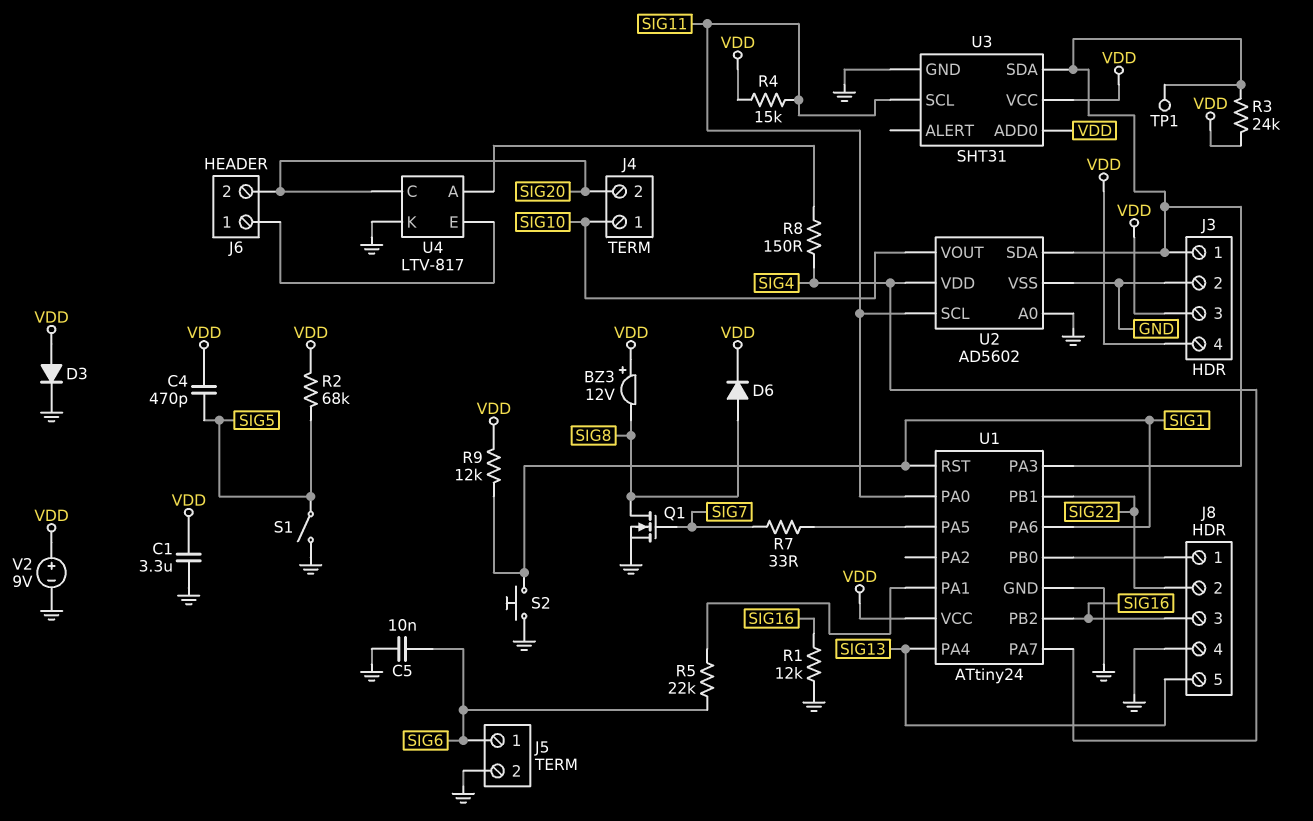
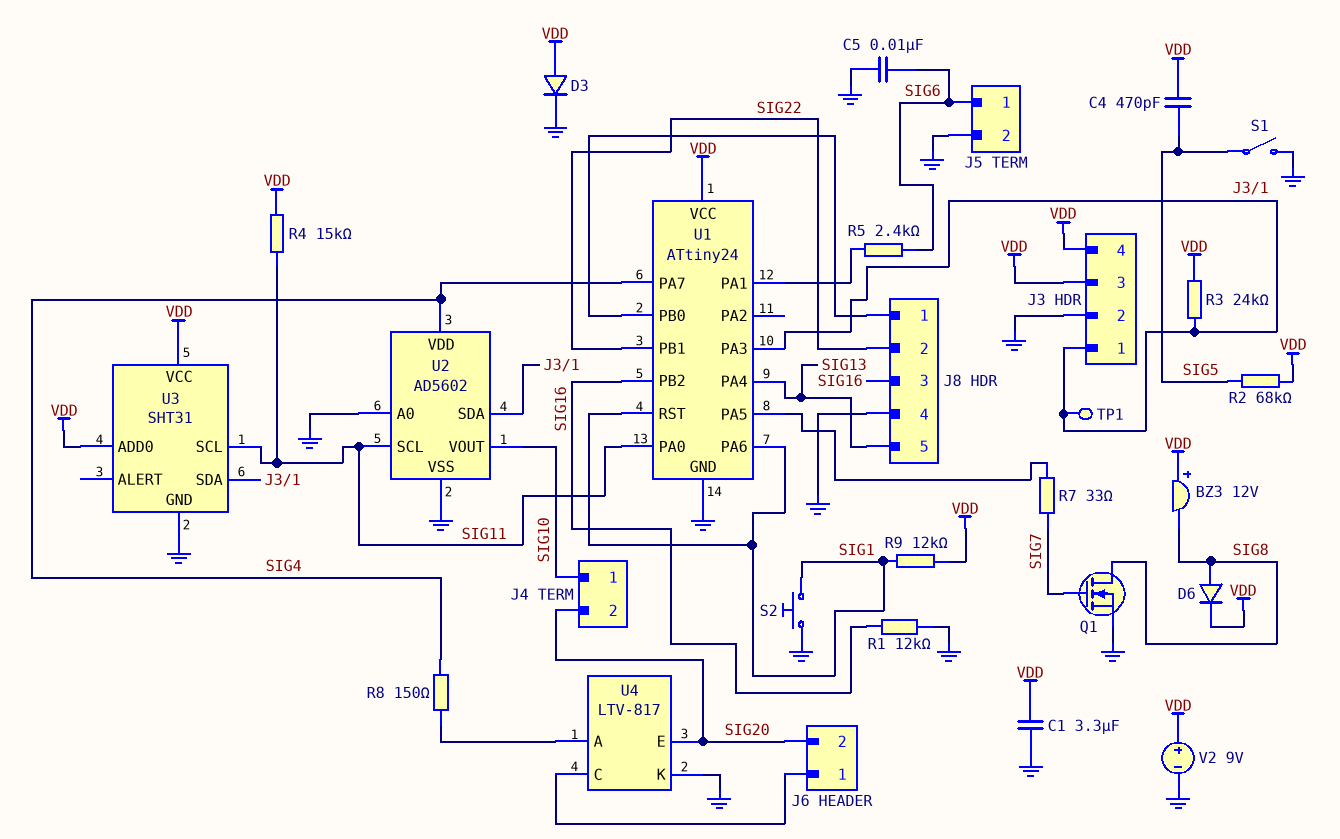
R5: 22k (SIG6, U1/PA1) -> 2.4k (SIG6, U1/PA1)
U4 pin C: SIG20 -> J6/1
U4 pin E: J6/1 -> SIG20

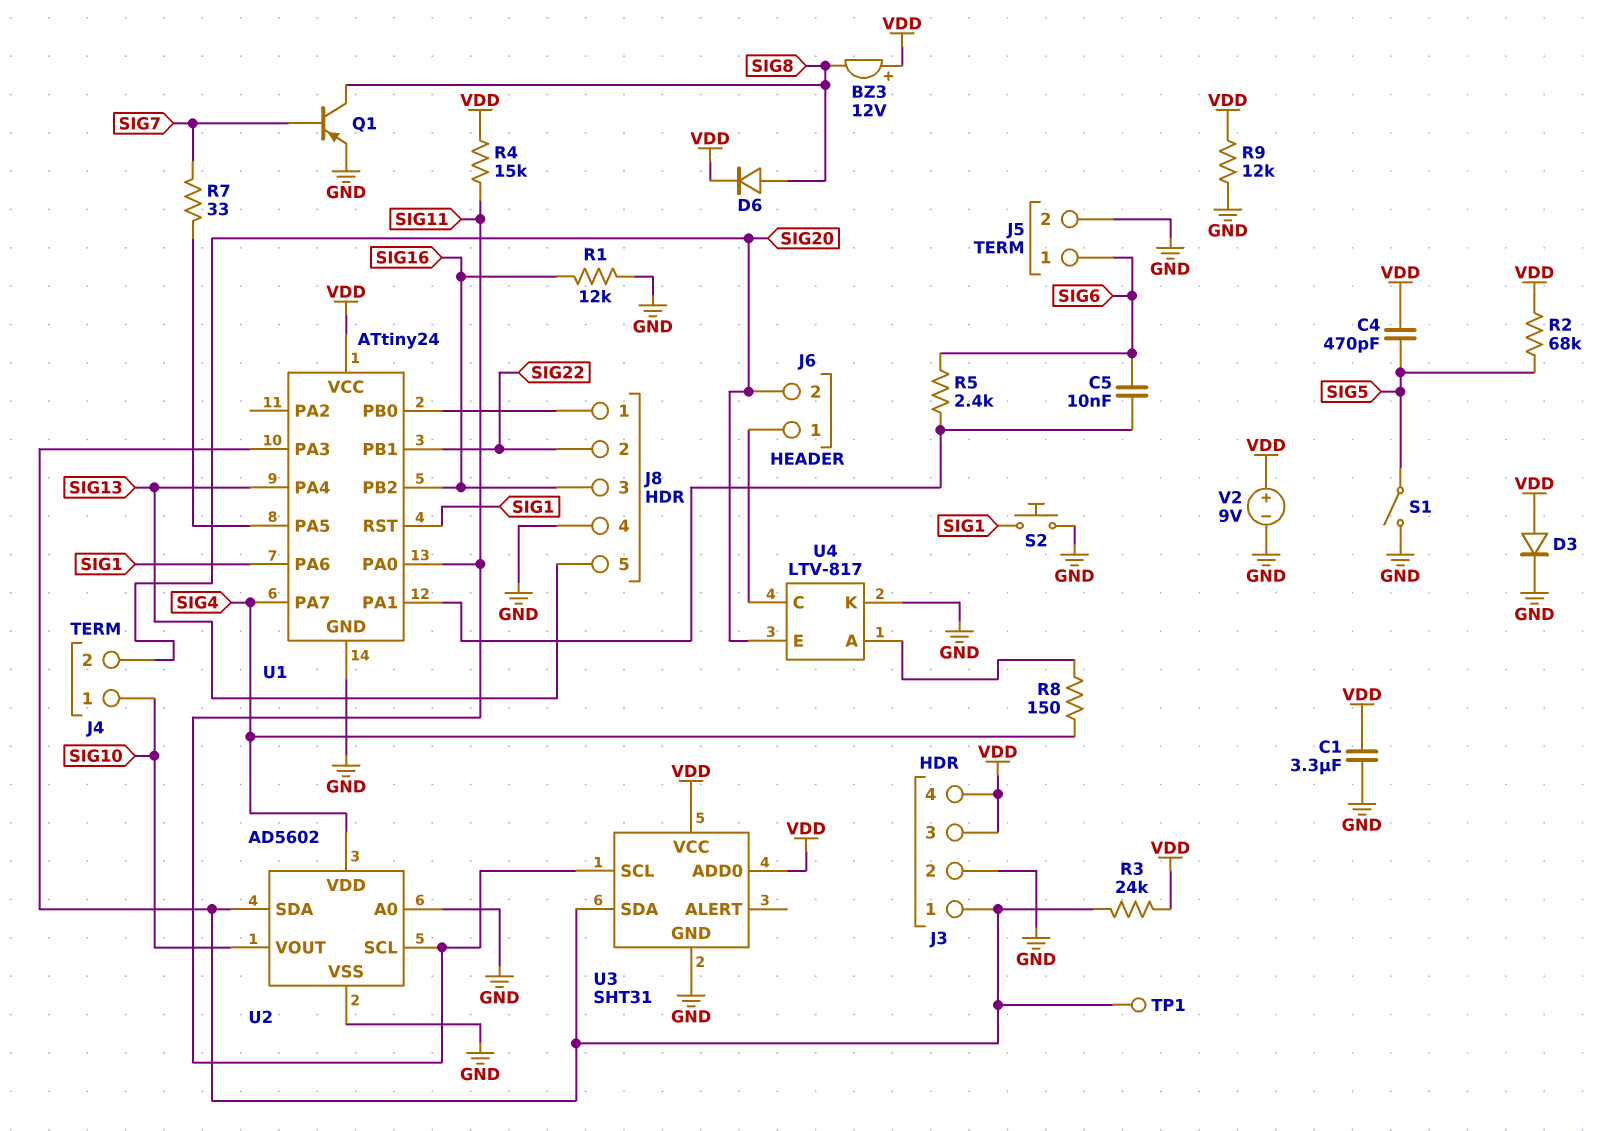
C5: 10nF (GND, SIG6) -> 10nF (SIG6, U1/PA1)
Q1: NMOS (G SIG7, D SIG8, S GND) -> PNP (B SIG7, C SIG8, E GND)
R9: 12k (SIG1, VDD) -> 12k (GND, VDD)

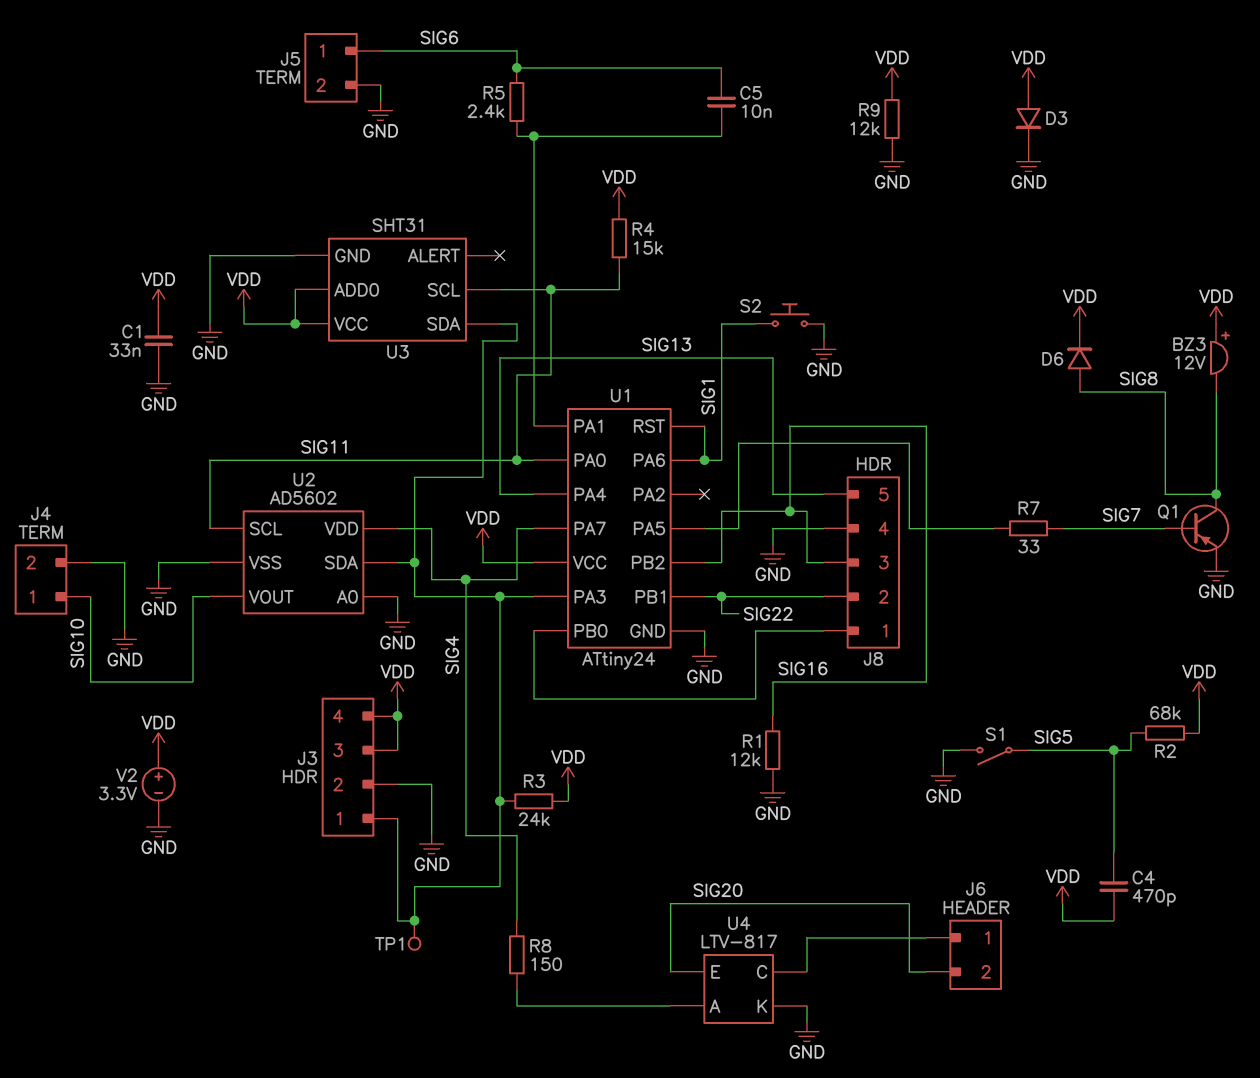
C1: 3.3uF (GND, VDD) -> 33nF (GND, VDD)
J4 pin 2: SIG20 -> GND
V2: 9V (plus VDD, minus GND) -> 3.3V (plus VDD, minus GND)

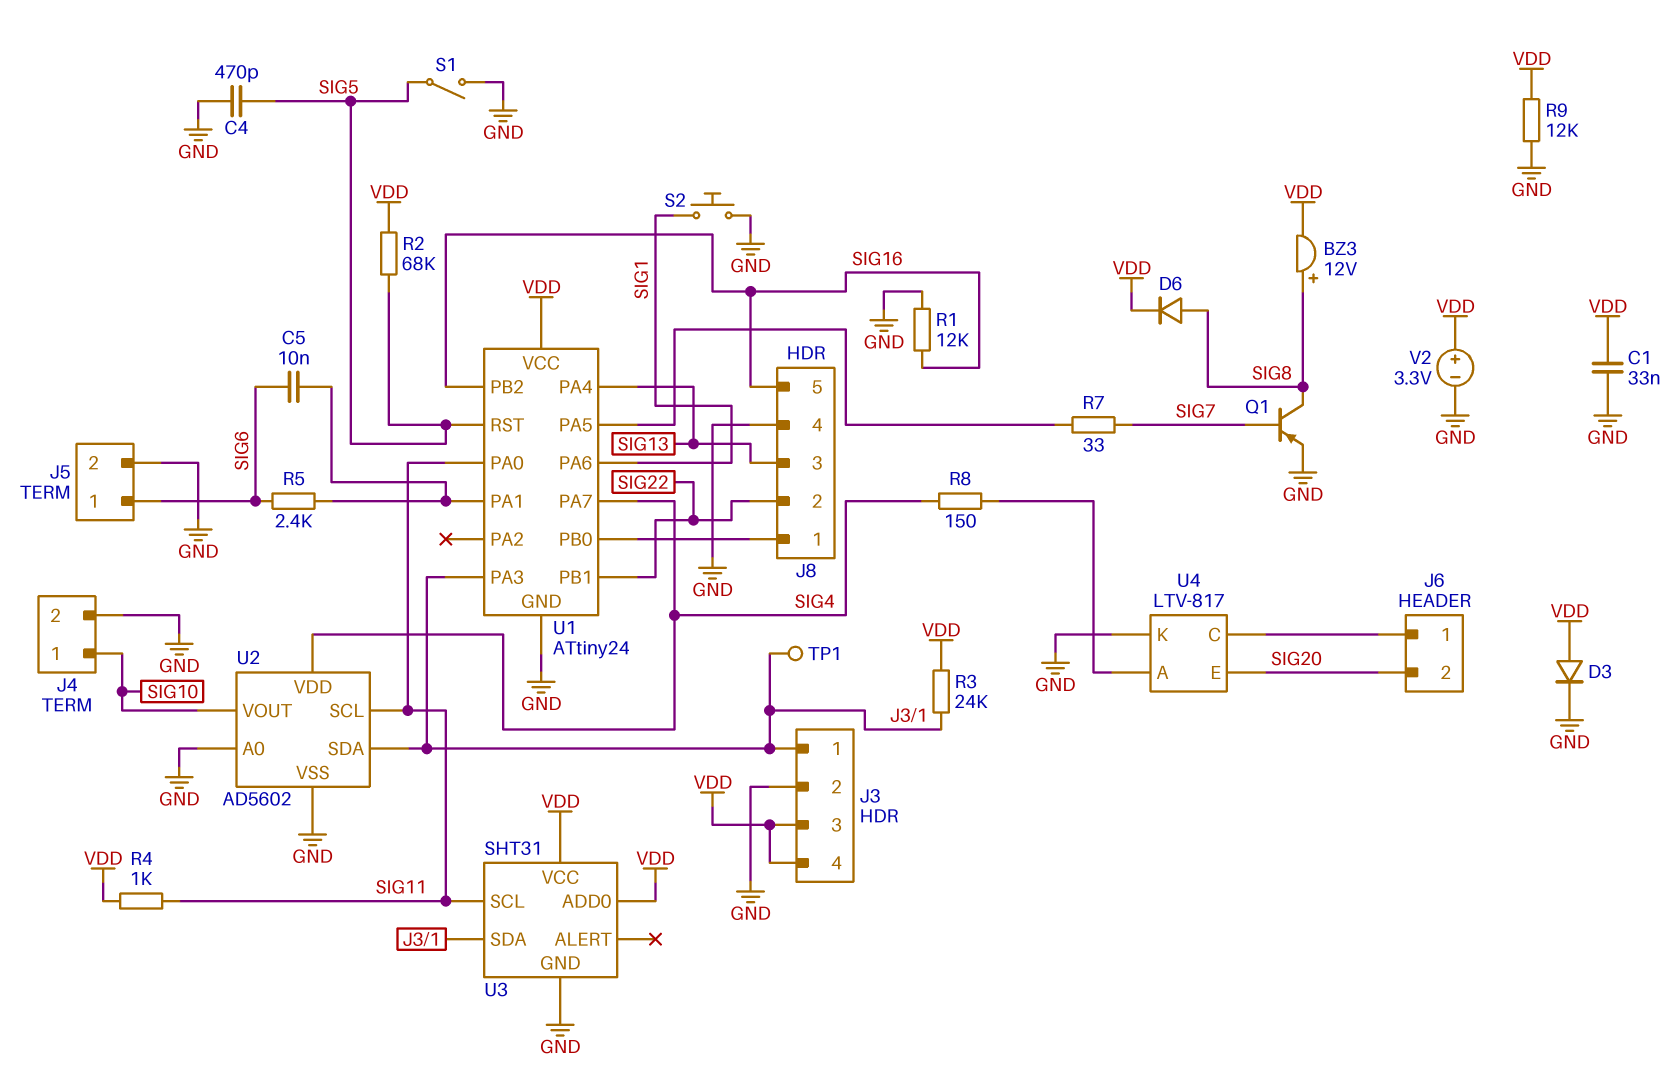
BZ3: buzzer 12V (plus VDD, minus SIG8) -> buzzer 12V (plus SIG8, minus VDD)
C4: 470pF (SIG5, VDD) -> 470pF (GND, SIG5)
J8 pin 3: SIG16 -> SIG13
J8 pin 5: SIG13 -> SIG16
R4: 15k (SIG11, VDD) -> 1k (SIG11, VDD)
U1 pin RST: SIG1 -> SIG5

